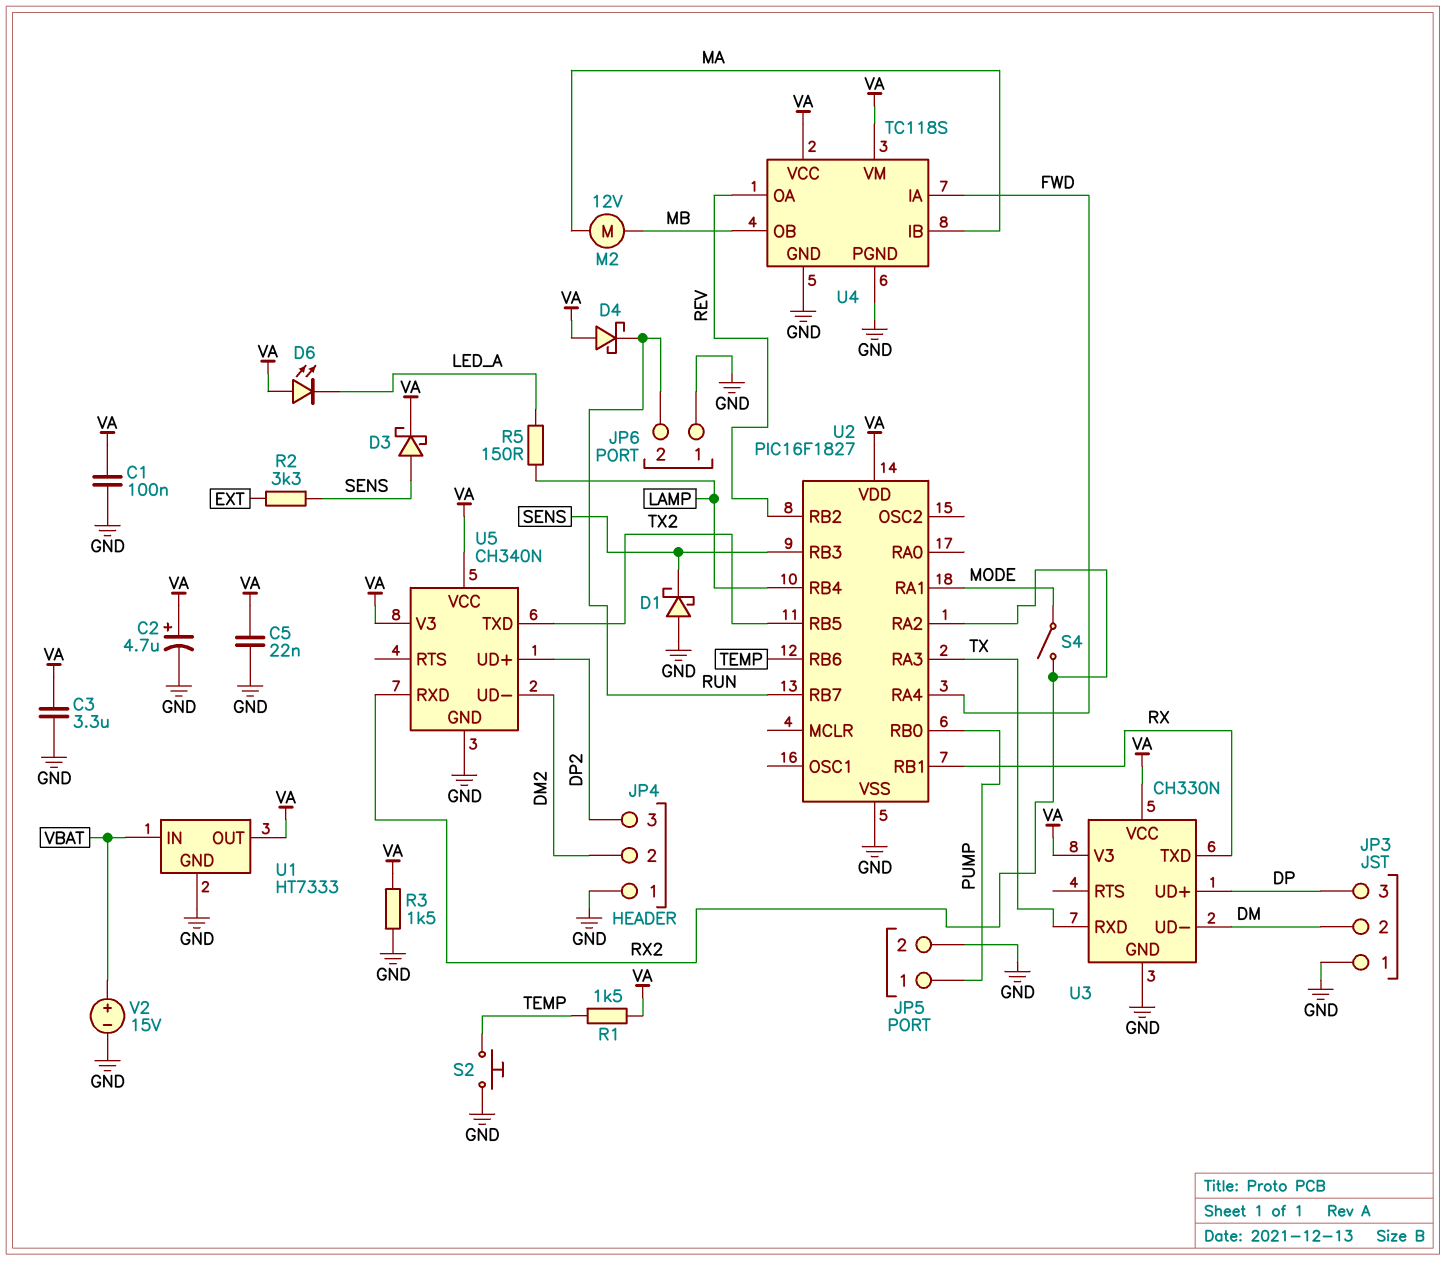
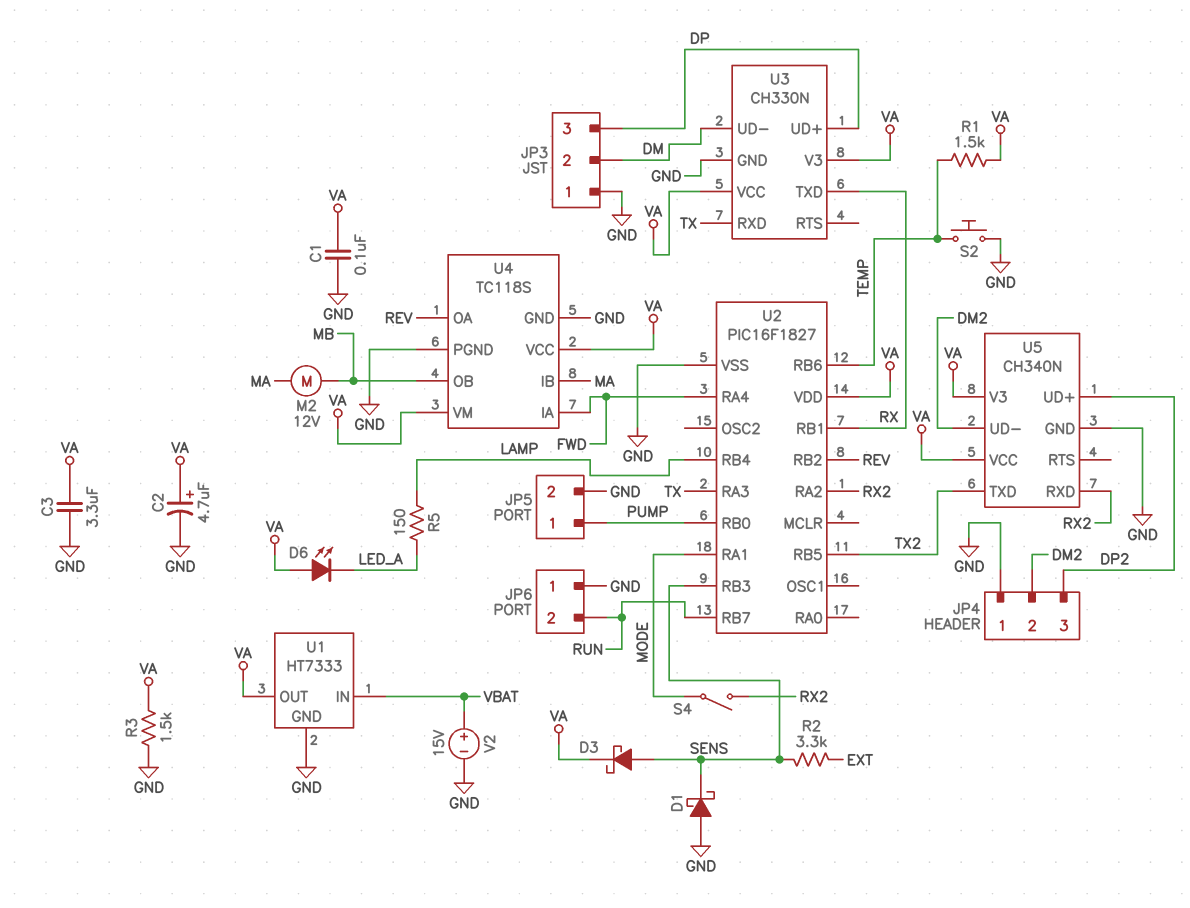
C5: 22nF (GND, VA) -> none
D4: schottky (A VA, K RUN) -> none

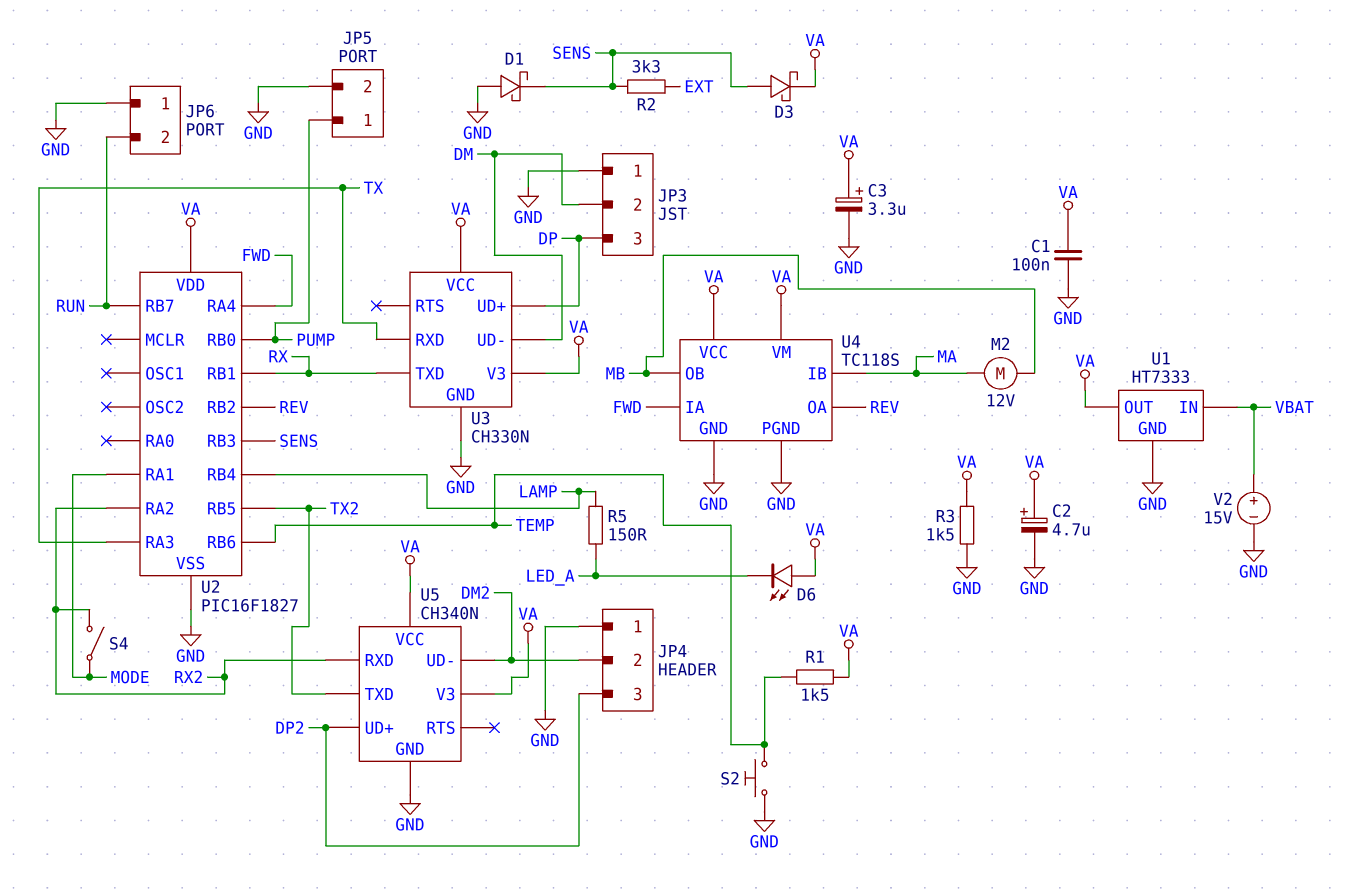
C3: 3.3uF (GND, VA) -> 3.3uF (plus VA, minus GND)

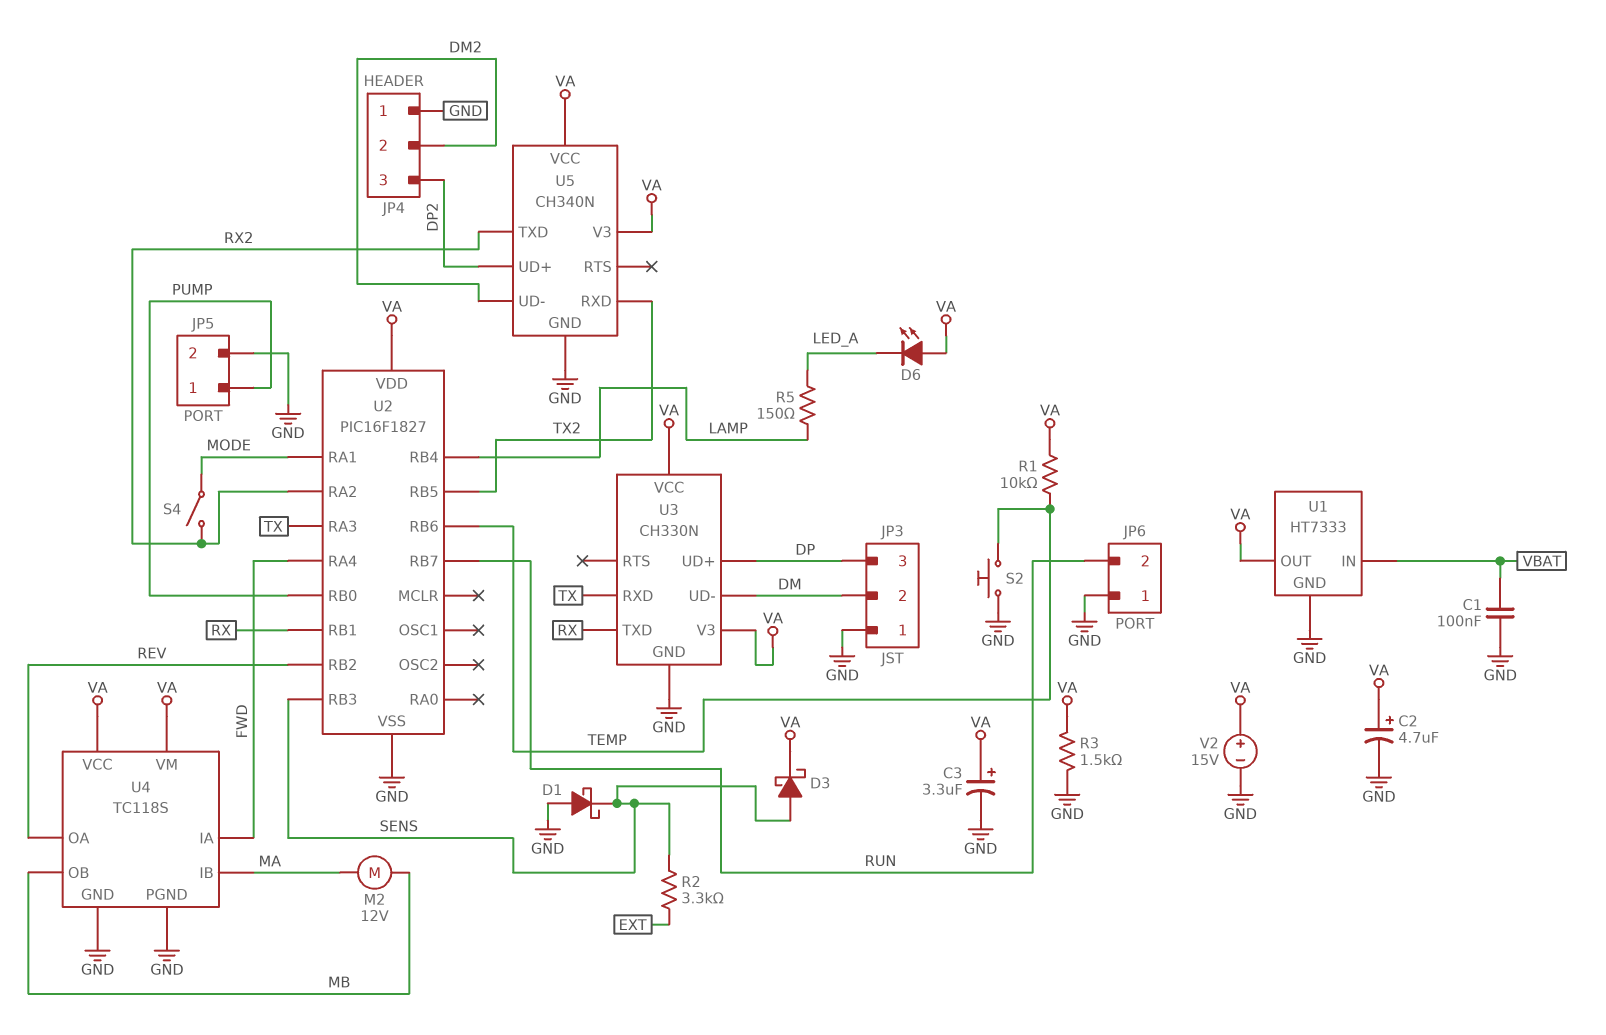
C1: 100nF (GND, VA) -> 100nF (GND, VBAT)
R1: 1.5k (TEMP, VA) -> 10k (TEMP, VA)
U5 pin RXD: RX2 -> TX2
U5 pin TXD: TX2 -> RX2
V2: 15V (plus VBAT, minus GND) -> 15V (plus VA, minus GND)

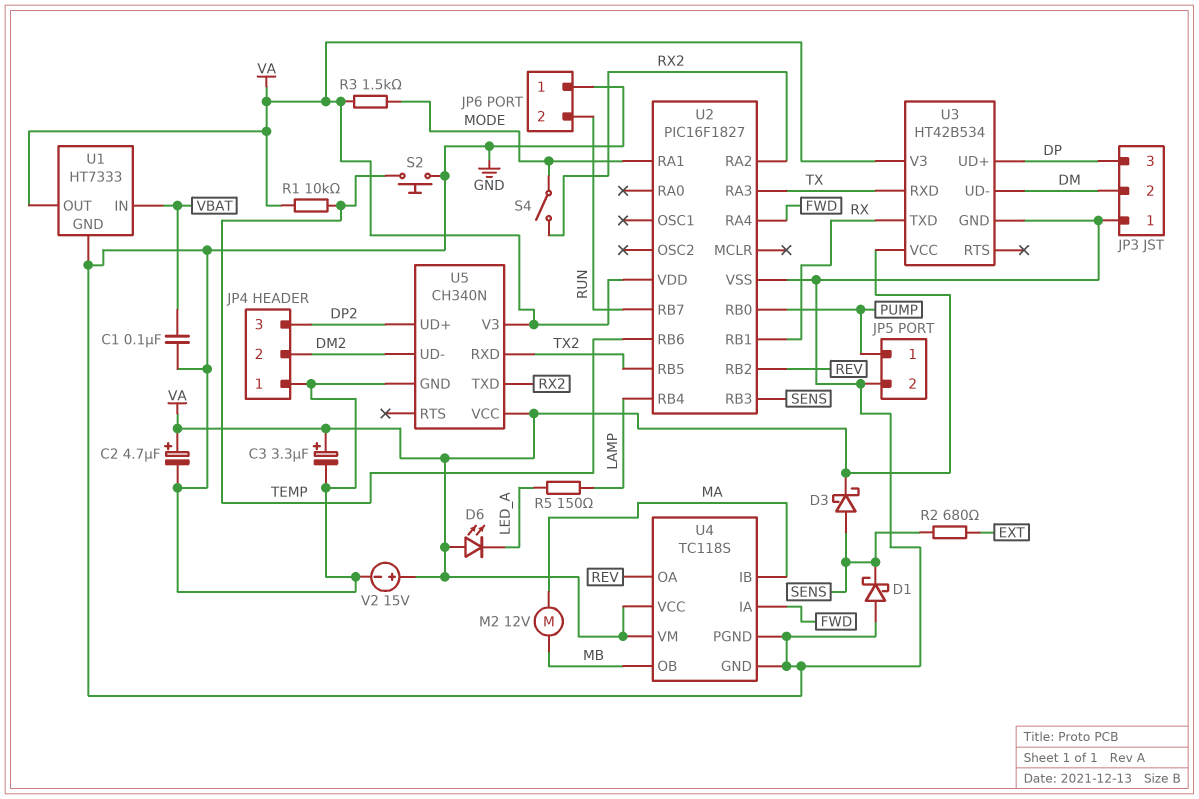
R2: 3.3k (EXT, SENS) -> 680 (EXT, SENS)
R3: 1.5k (GND, VA) -> 1.5k (MODE, VA)
U3: CH330N -> HT42B534

